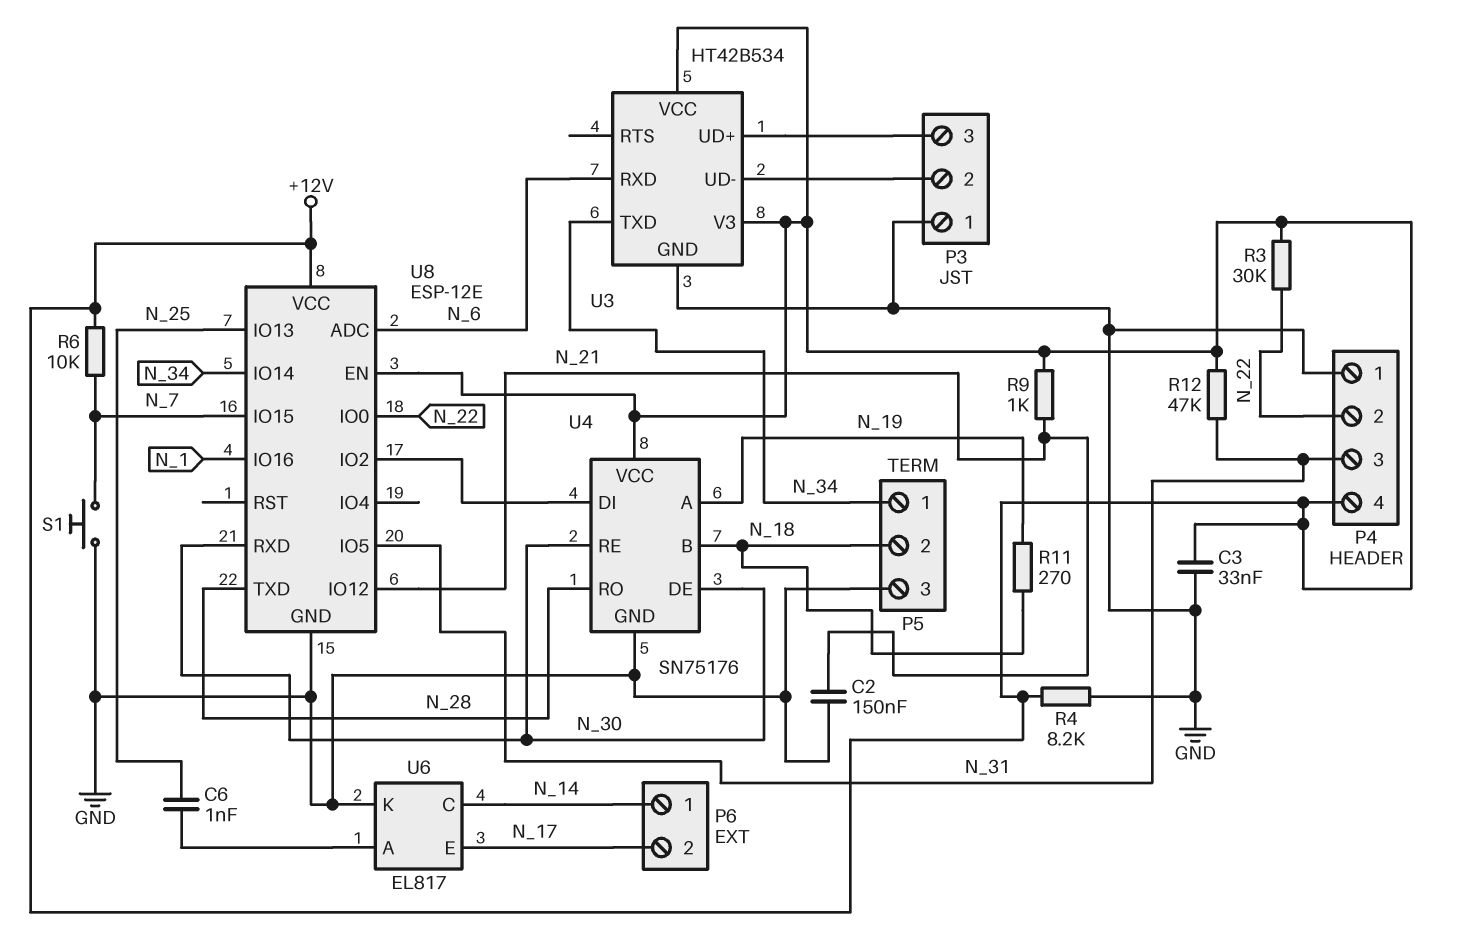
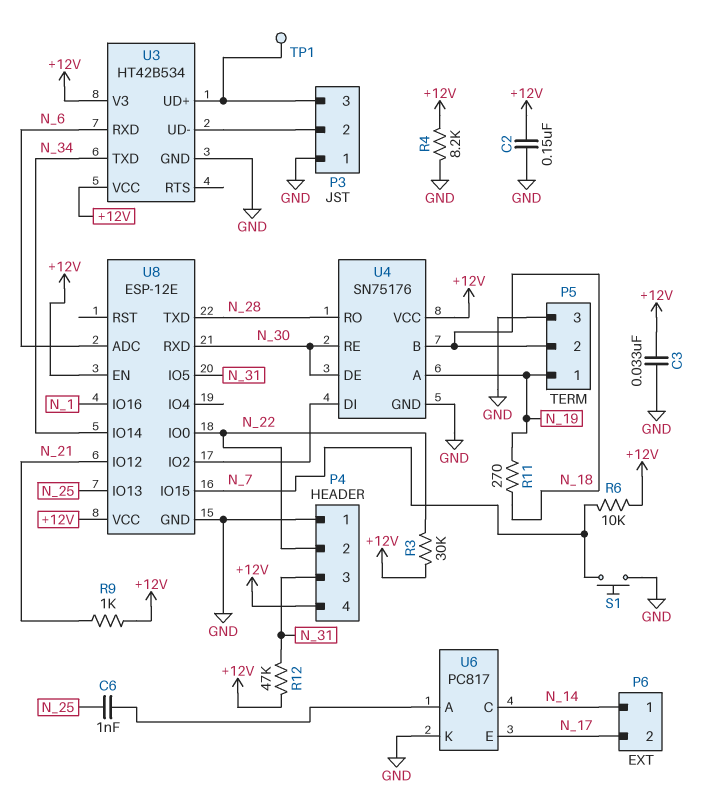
C2: 150nF (GND, N_21) -> 150nF (+12V, GND)
P5 pin 1: N_34 -> N_19
TP1: none -> test point (P3/3)
U6: EL817 -> PC817

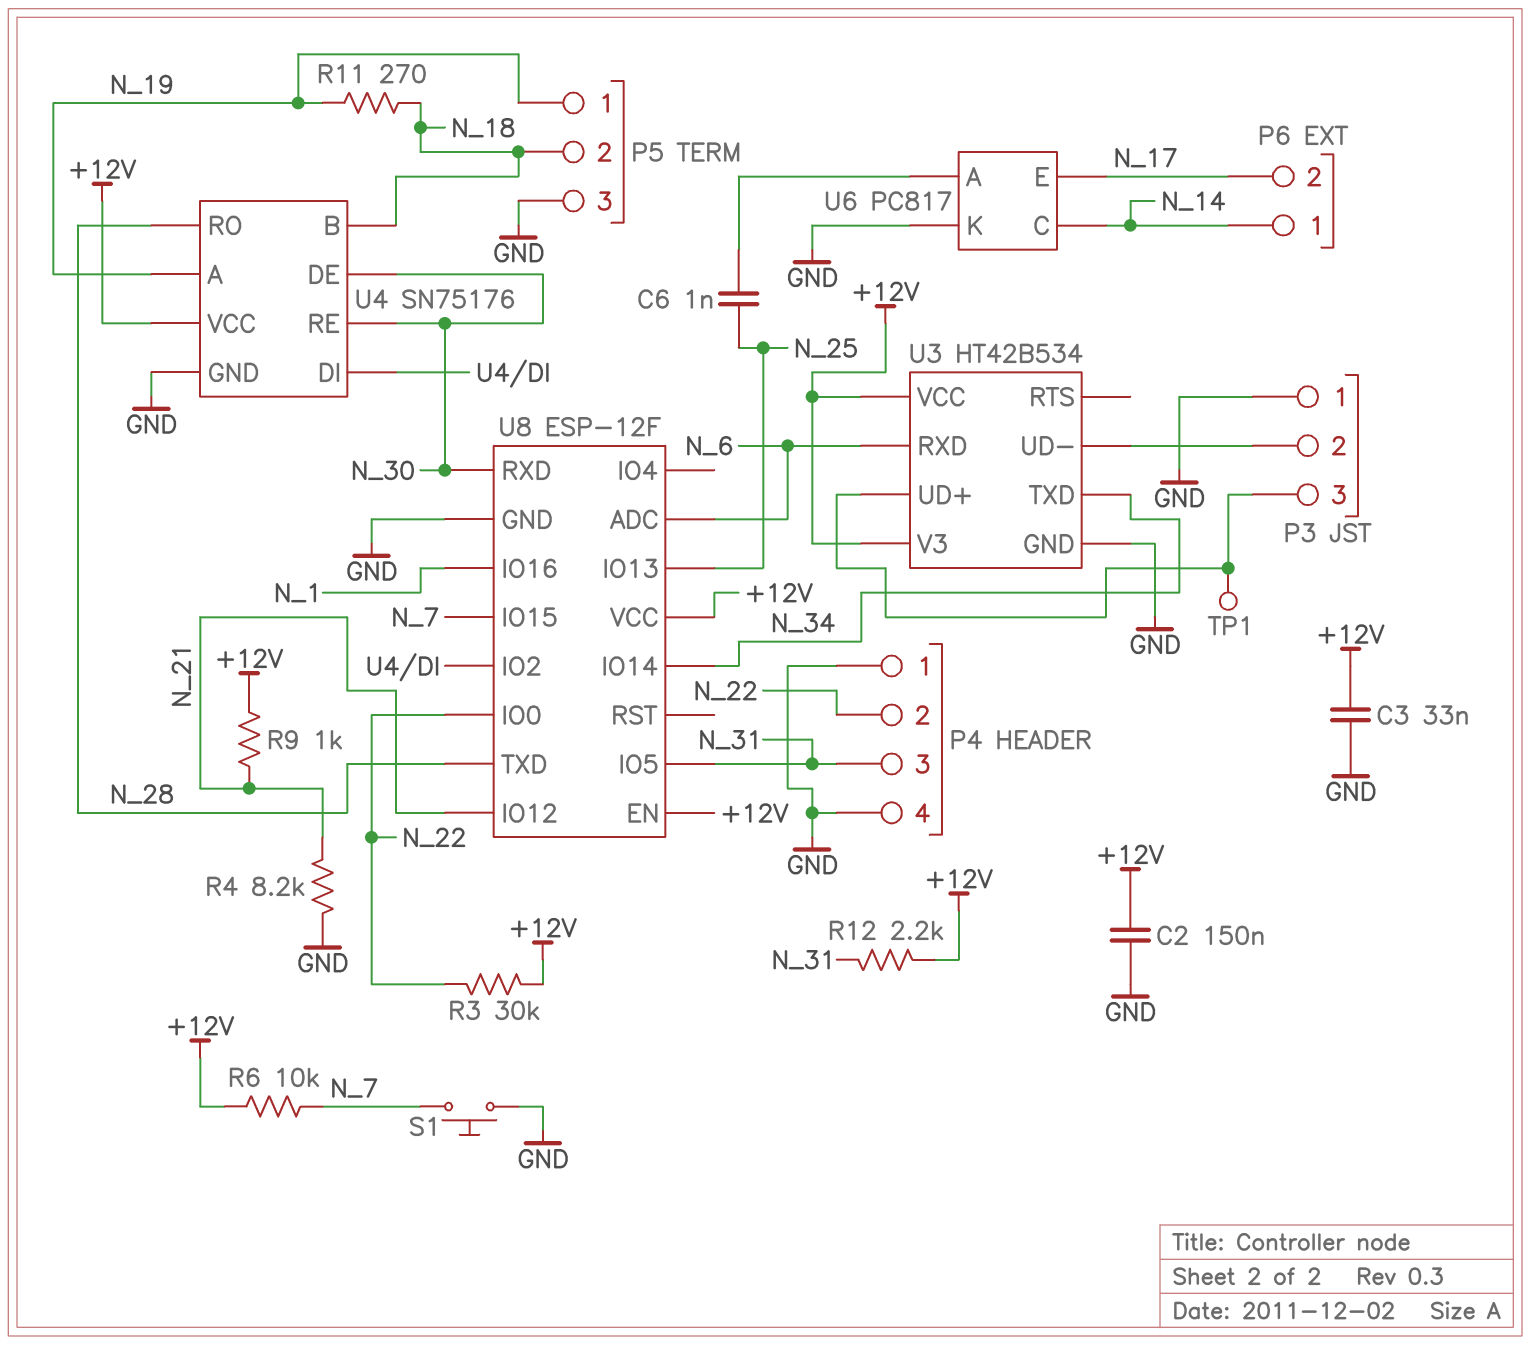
P4 pin 4: +12V -> GND
R4: 8.2k (+12V, GND) -> 8.2k (GND, N_21)
R12: 47k (+12V, N_31) -> 2.2k (+12V, N_31)
U8: ESP-12E -> ESP-12F

